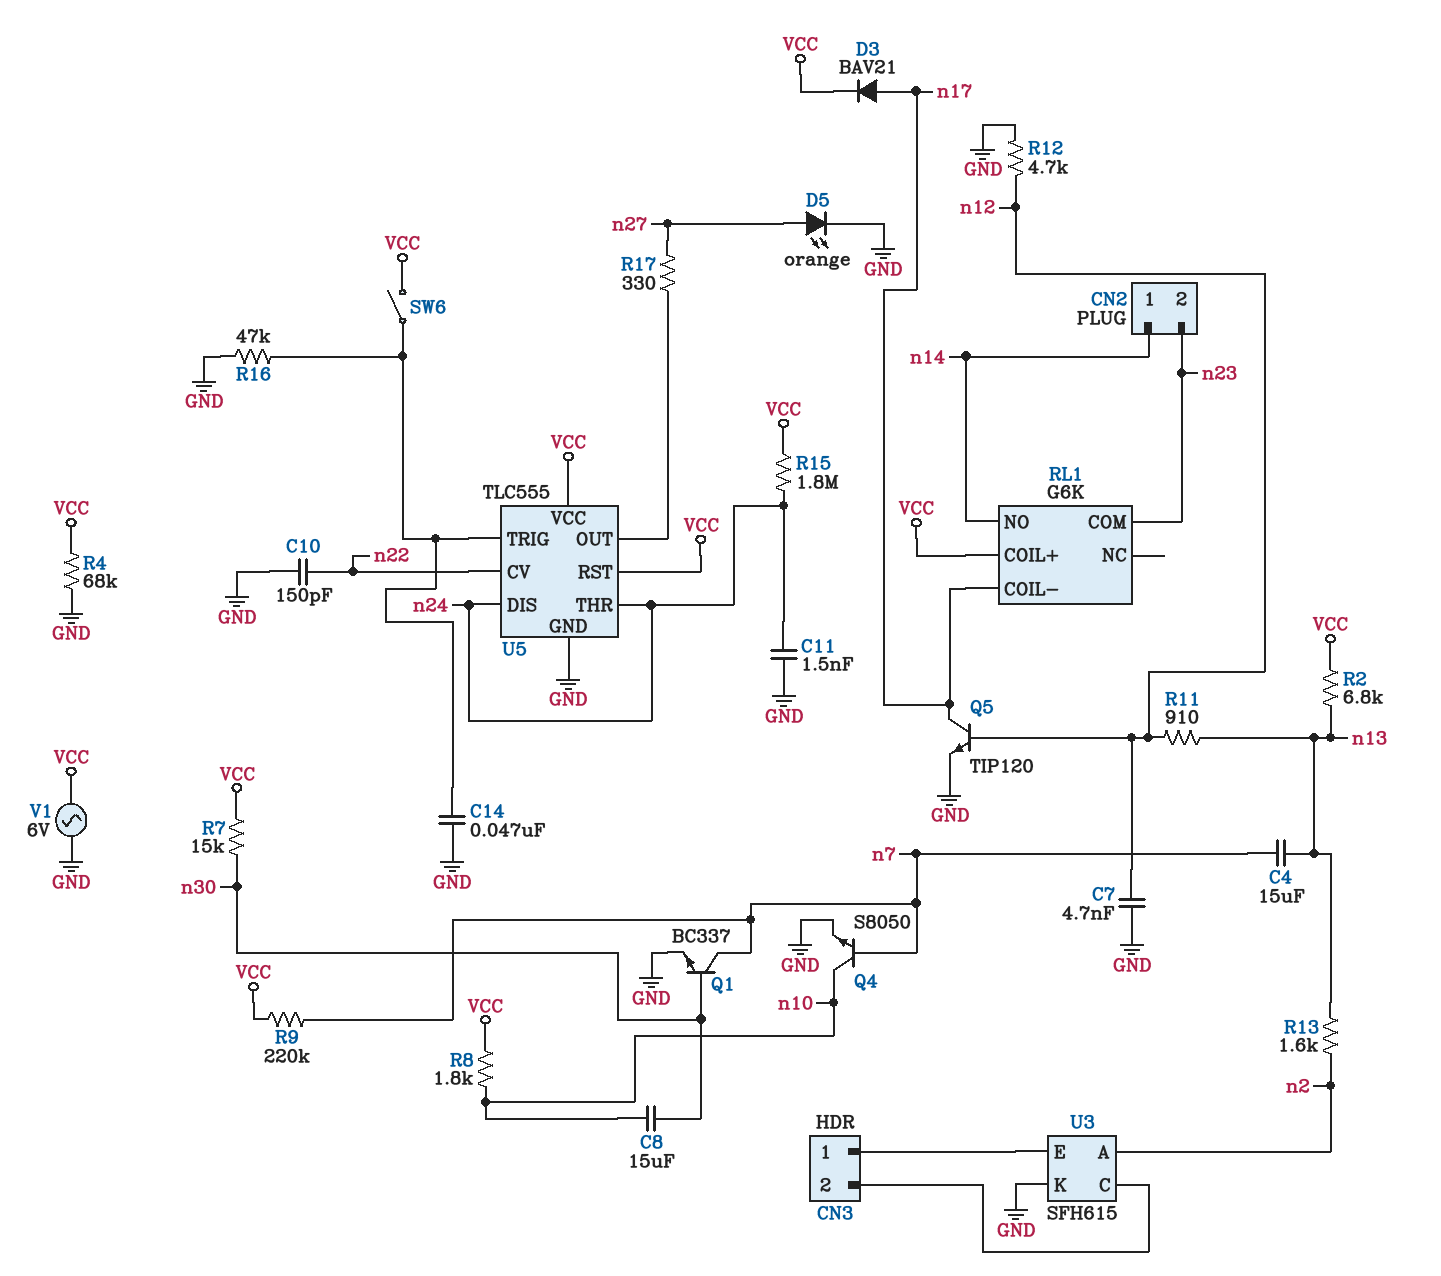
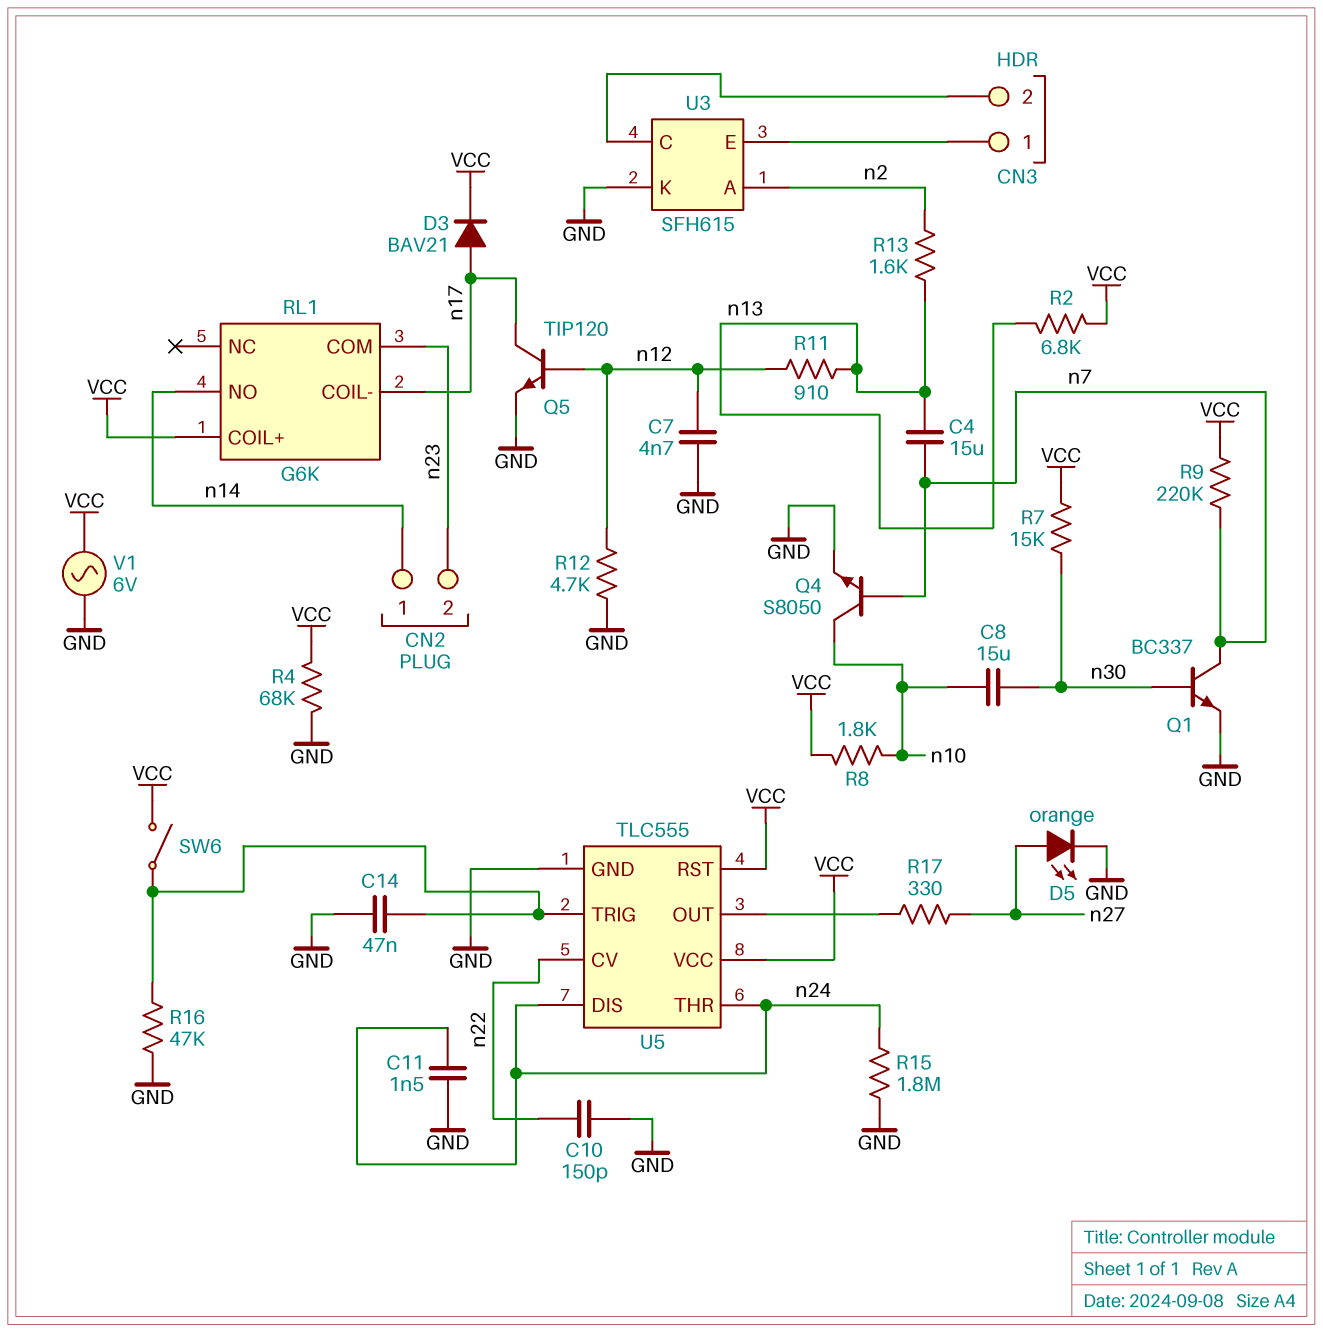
R15: 1.8M (VCC, n24) -> 1.8M (GND, n24)

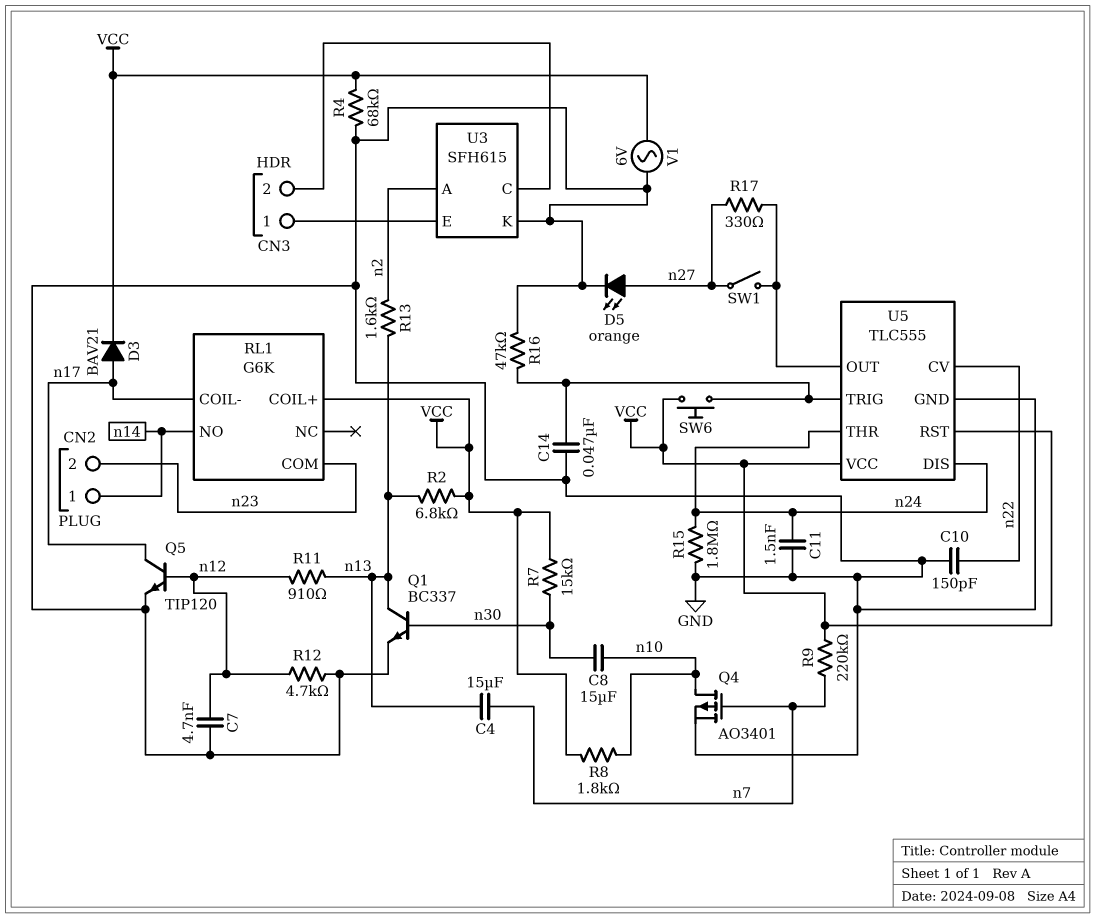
Q1: NPN BC337 (B n30, C n7, E GND) -> NPN BC337 (B n30, C n13, E GND)
Q4: NPN S8050 (B n7, C n10, E GND) -> PMOS AO3401 (G n7, D n10, S GND)
SW1: none -> switch (U5/OUT, n27)
SW6: switch (U5/TRIG, VCC) -> button (U5/TRIG, VCC)

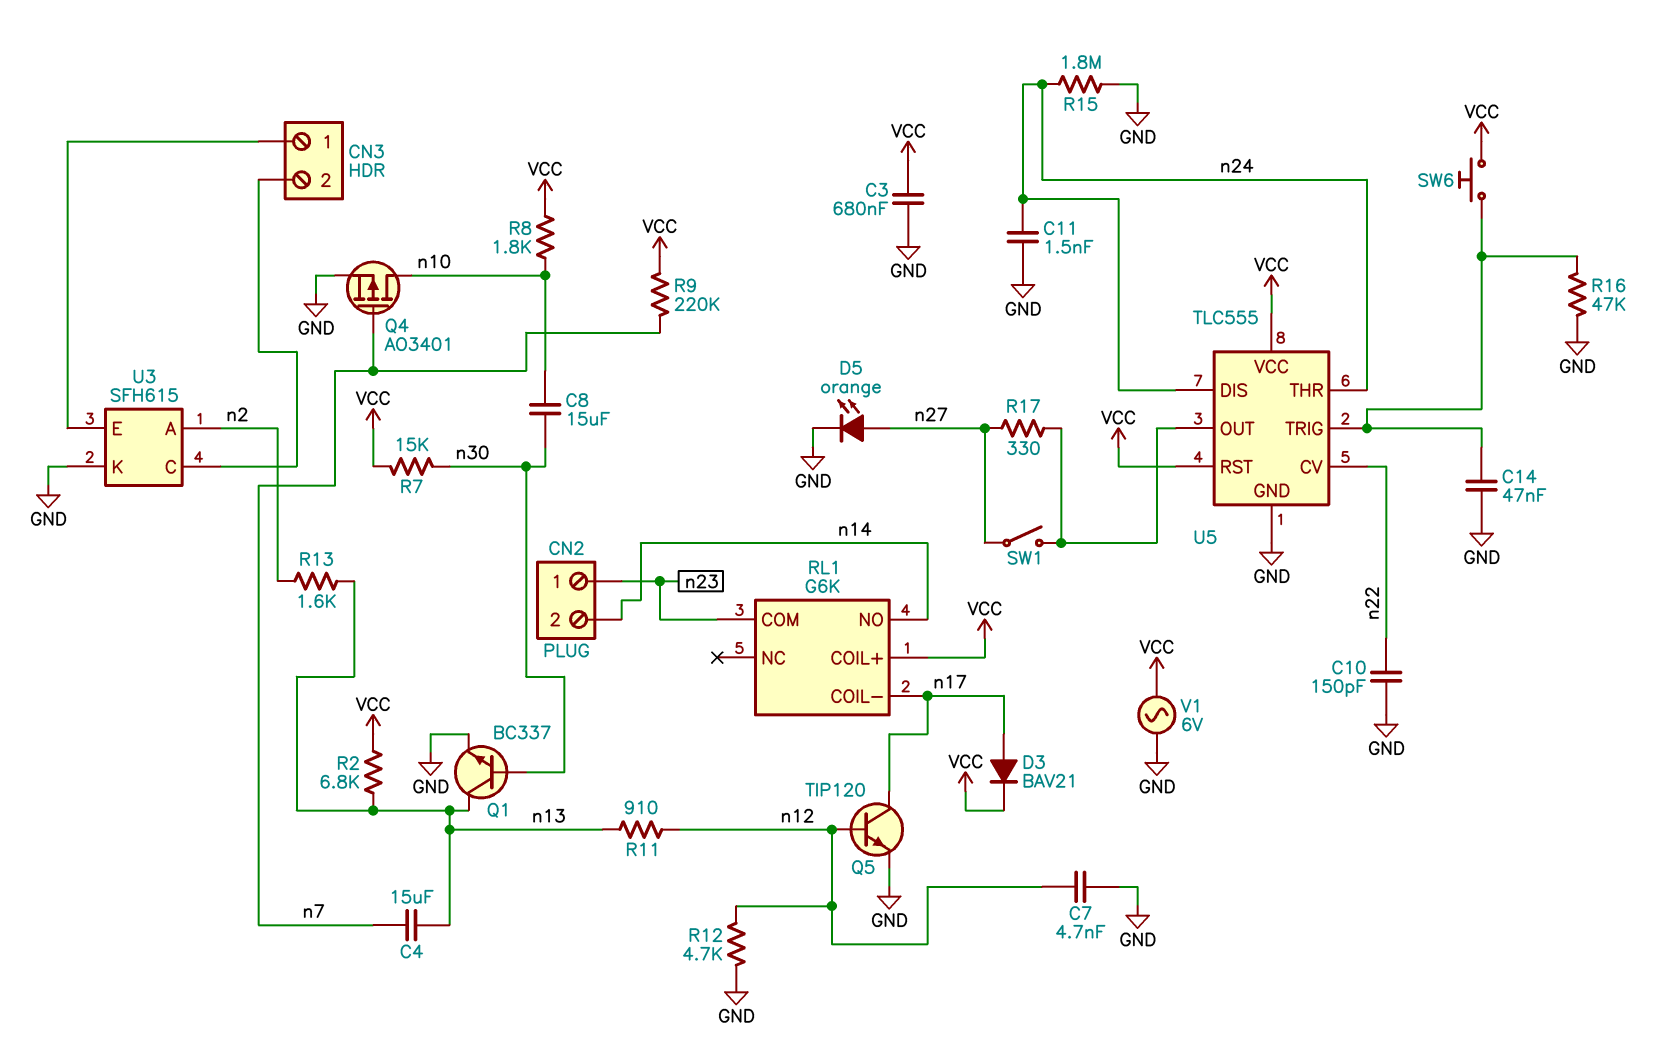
C3: none -> 680nF (GND, VCC)
CN2 pin 1: n14 -> n23
CN2 pin 2: n23 -> n14
R4: 68k (GND, VCC) -> none

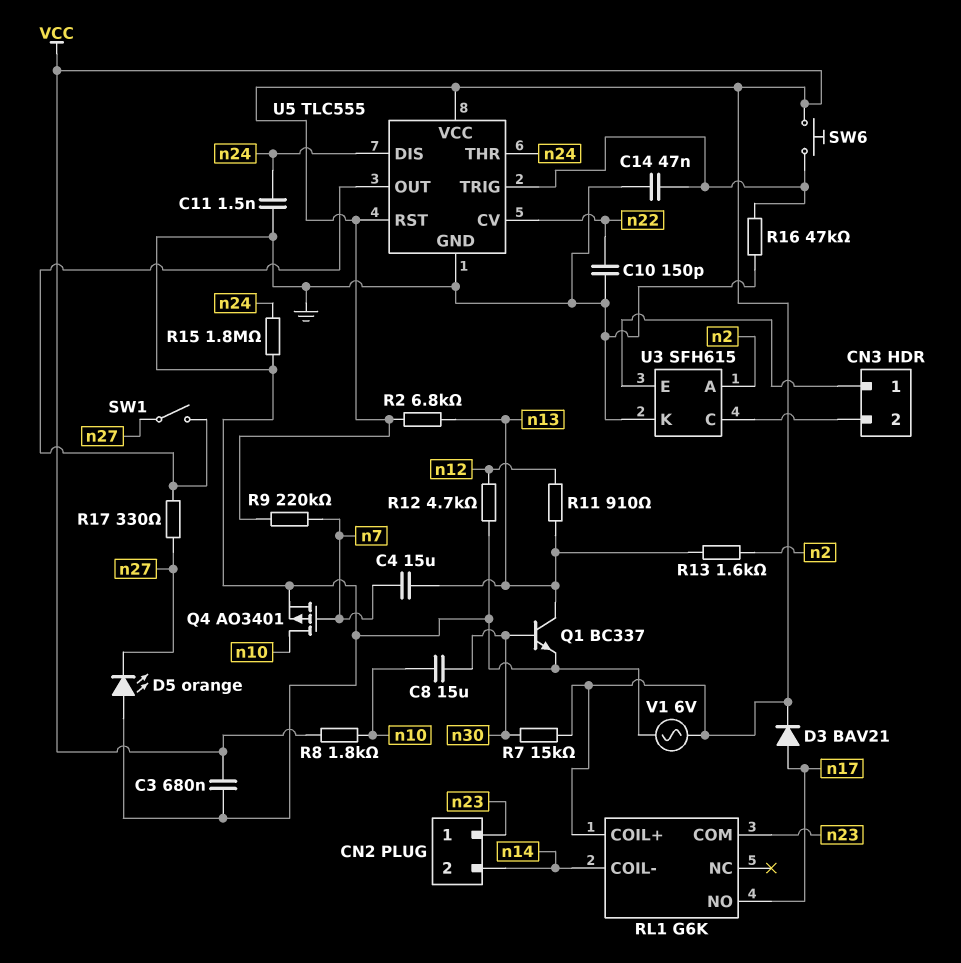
C7: 4.7nF (GND, n12) -> none
D5: LED orange (A n27, K GND) -> LED orange (A GND, K n27)
Q5: NPN TIP120 (B n12, C n17, E GND) -> none
RL1 pin COIL-: n17 -> n14
RL1 pin NO: n14 -> n17

